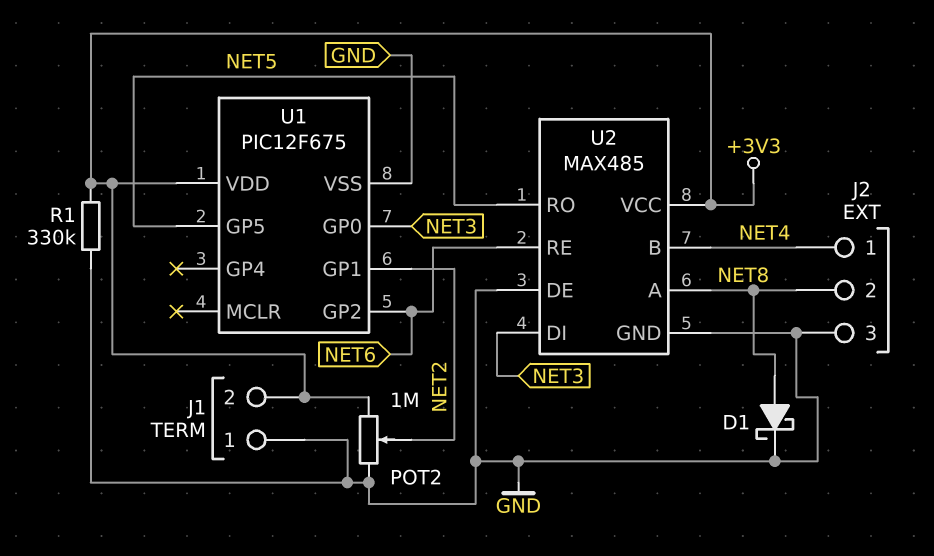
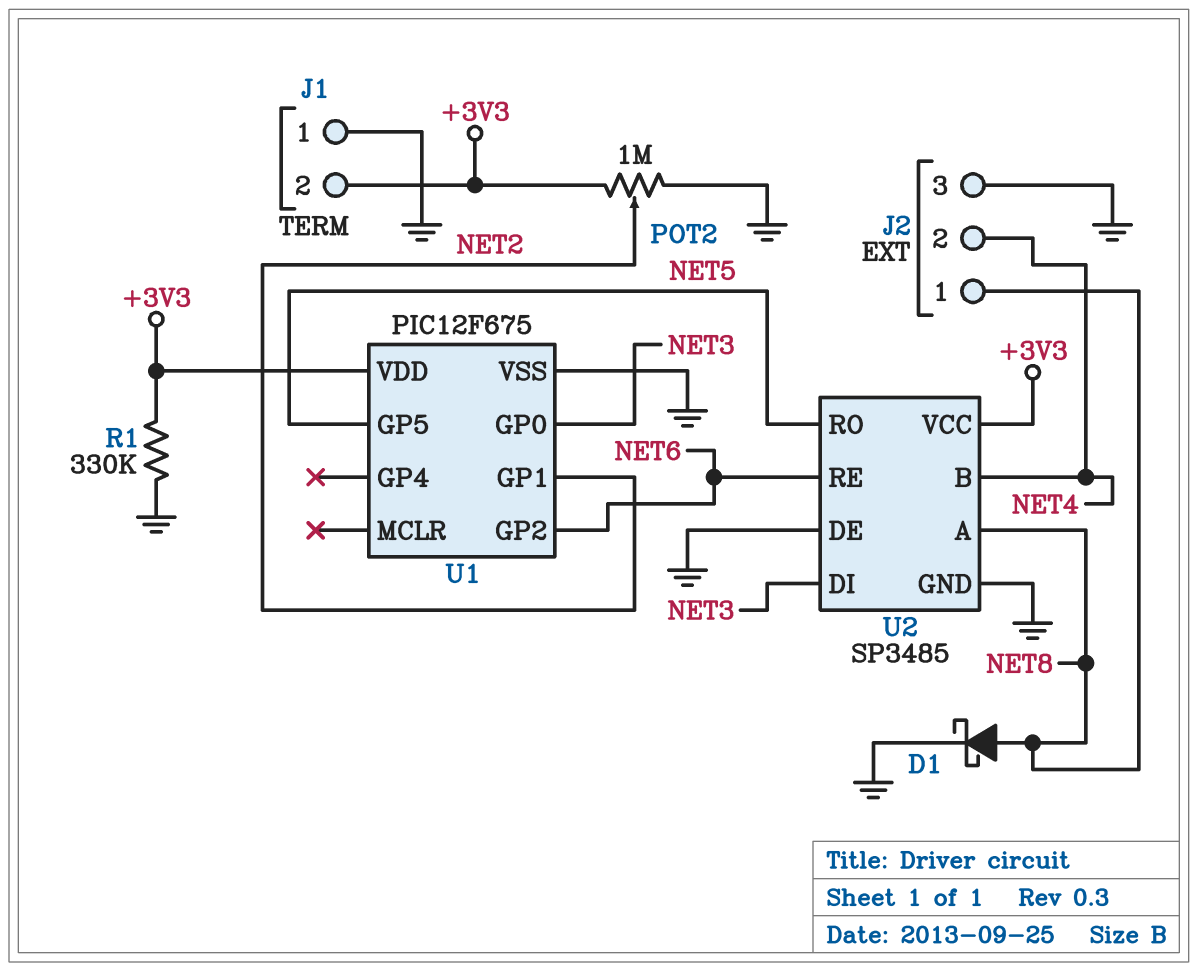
J2 pin 1: NET4 -> NET8
J2 pin 2: NET8 -> NET4
U2: MAX485 -> SP3485

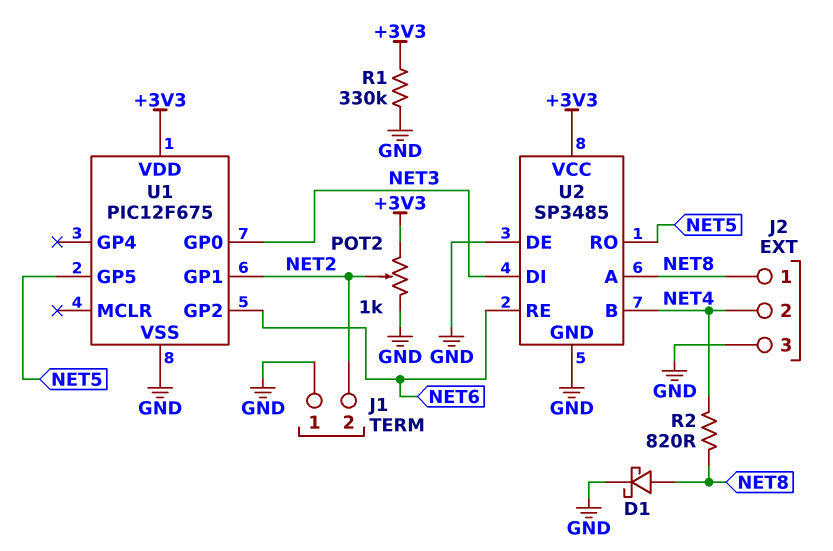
J1 pin 2: +3V3 -> NET2
POT2: 1M (+3V3, GND, wiper NET2) -> 1k (+3V3, GND, wiper NET2)
R2: none -> 820 (NET4, NET8)

